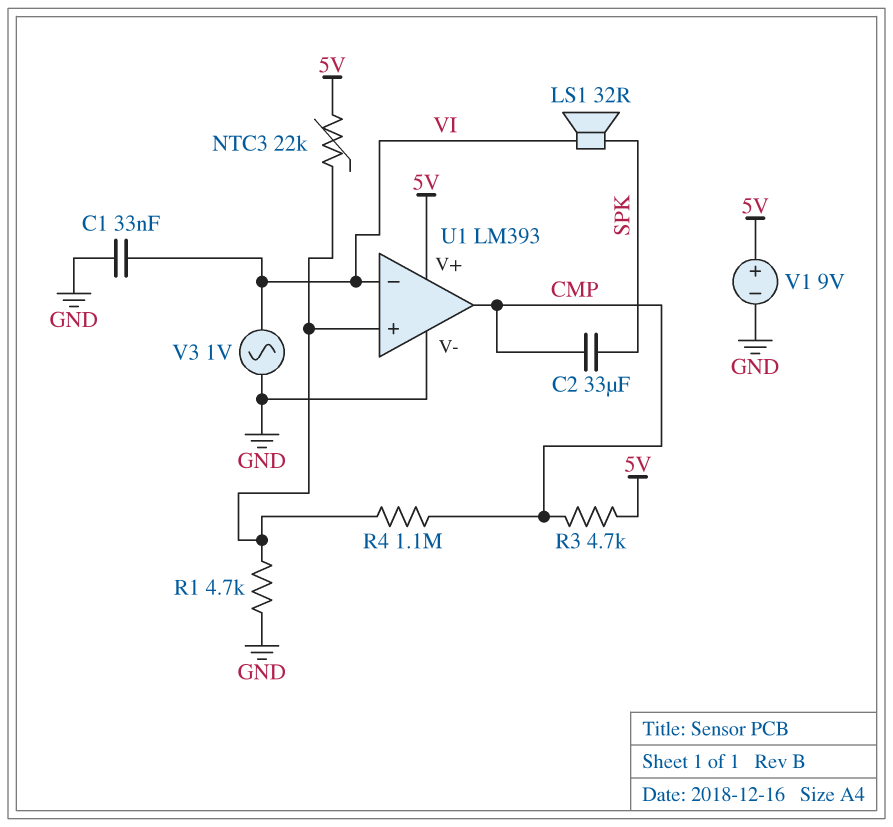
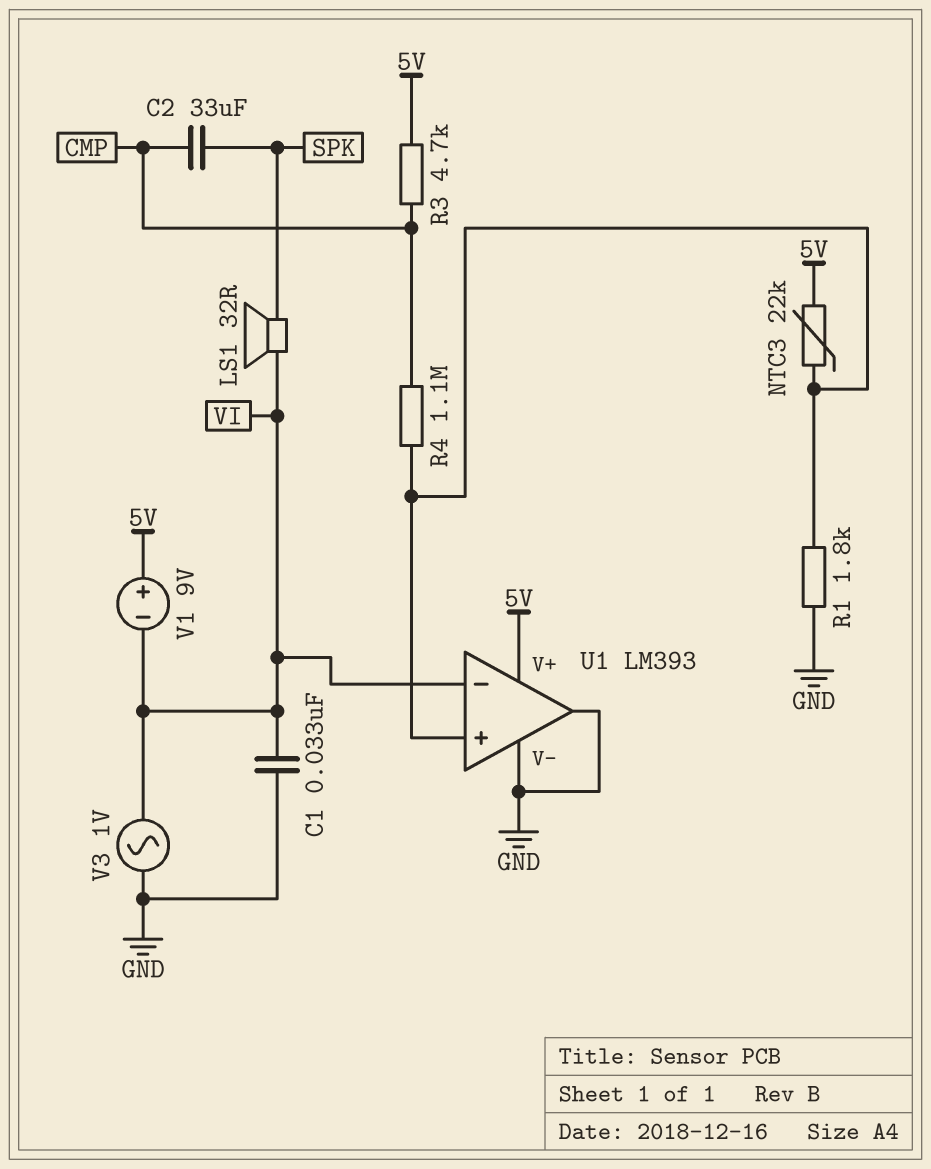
R1: 4.7k (GND, U1/in+) -> 1.8k (GND, U1/in+)
U1 pin out: CMP -> GND
V1: 9V (plus 5V, minus GND) -> 9V (plus 5V, minus VI)

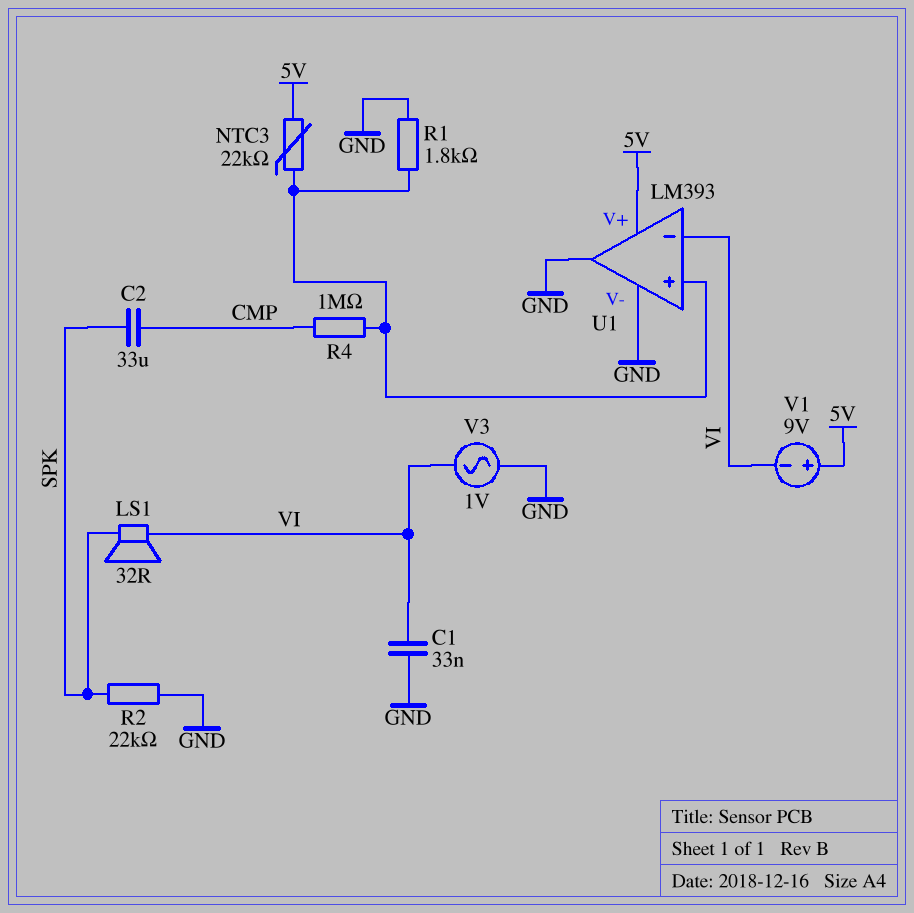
R2: none -> 22k (GND, SPK)
R3: 4.7k (5V, CMP) -> none
R4: 1.1M (CMP, U1/in+) -> 1M (CMP, U1/in+)

